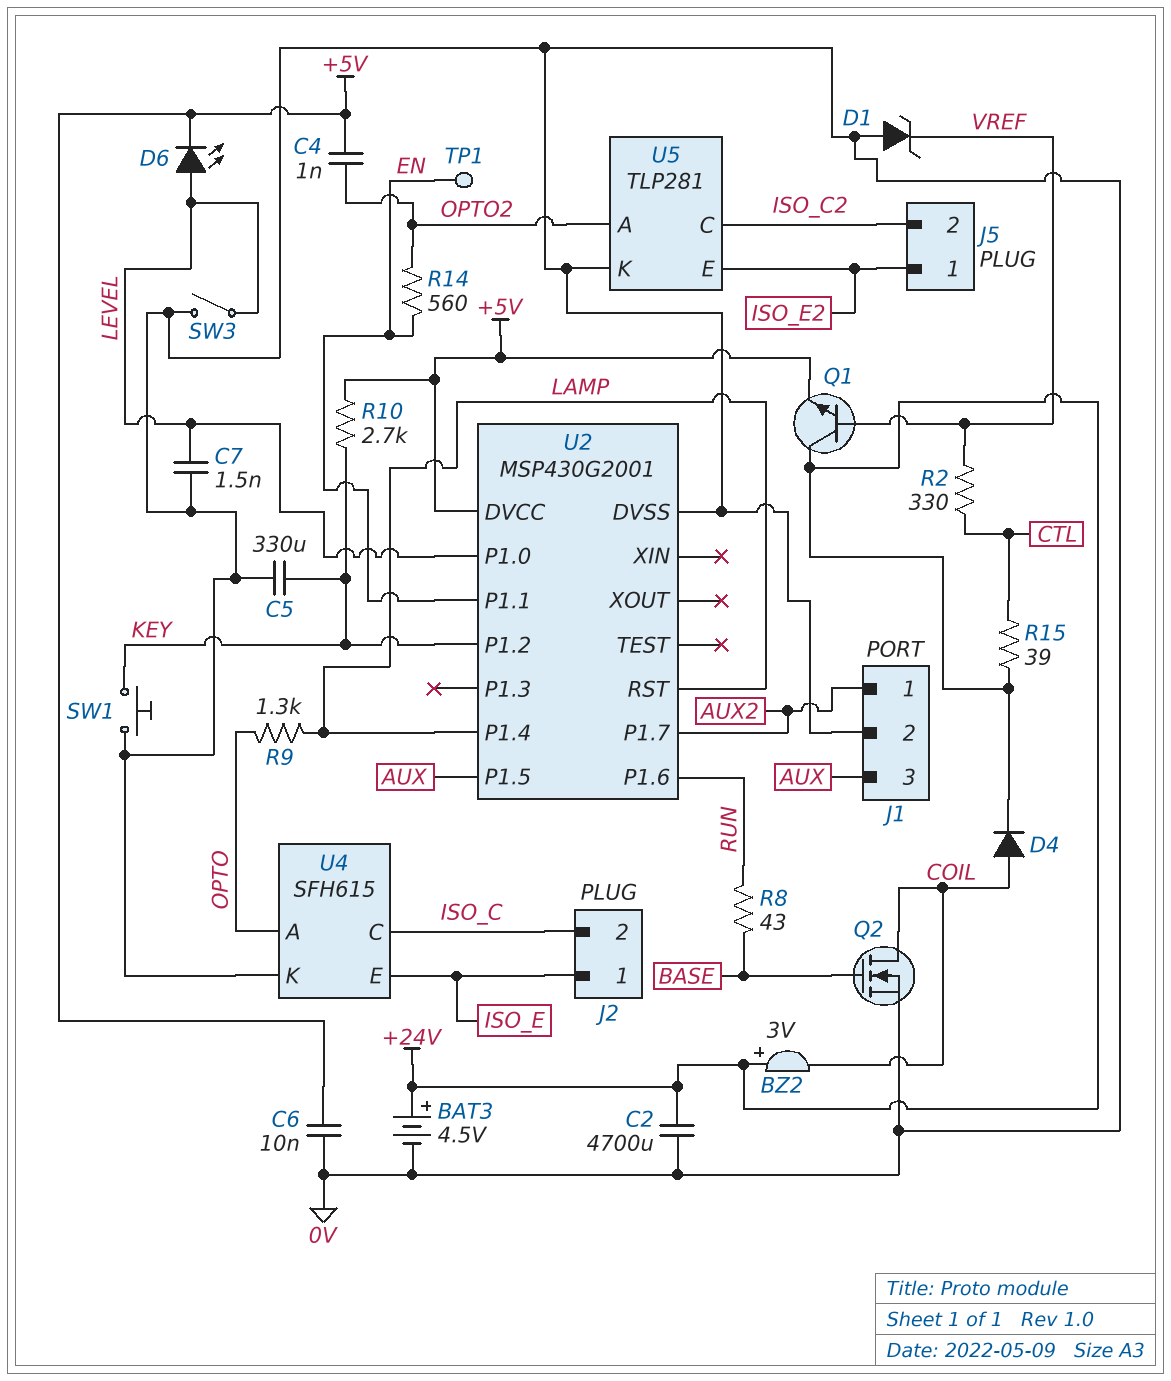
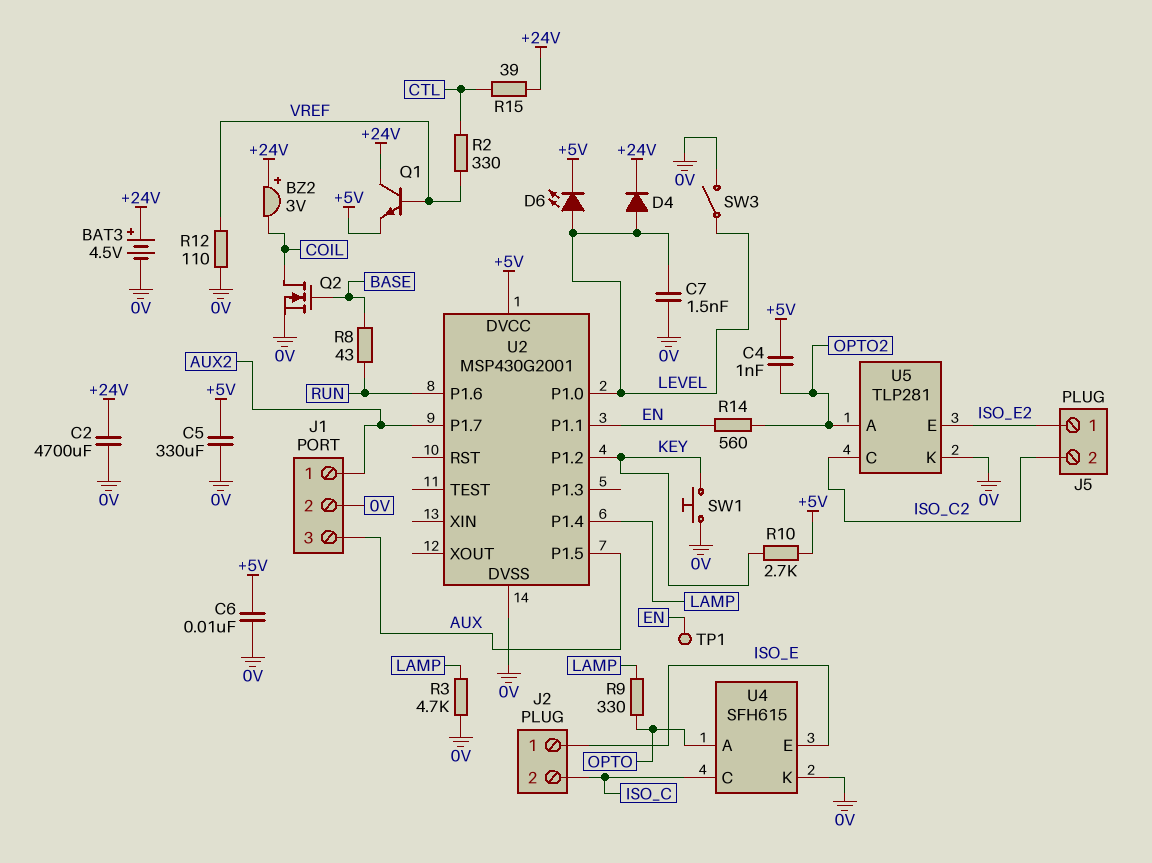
C5: 330uF (0V, KEY) -> 330uF (+5V, 0V)
D1: zener (A 0V, K VREF) -> none
D4: diode (A COIL, K +24V) -> diode (A LEVEL, K +24V)
R3: none -> 4.7k (0V, LAMP)
R9: 1.3k (LAMP, OPTO) -> 330 (LAMP, OPTO)
R12: none -> 110 (0V, VREF)
U2 pin RST: LAMP -> none

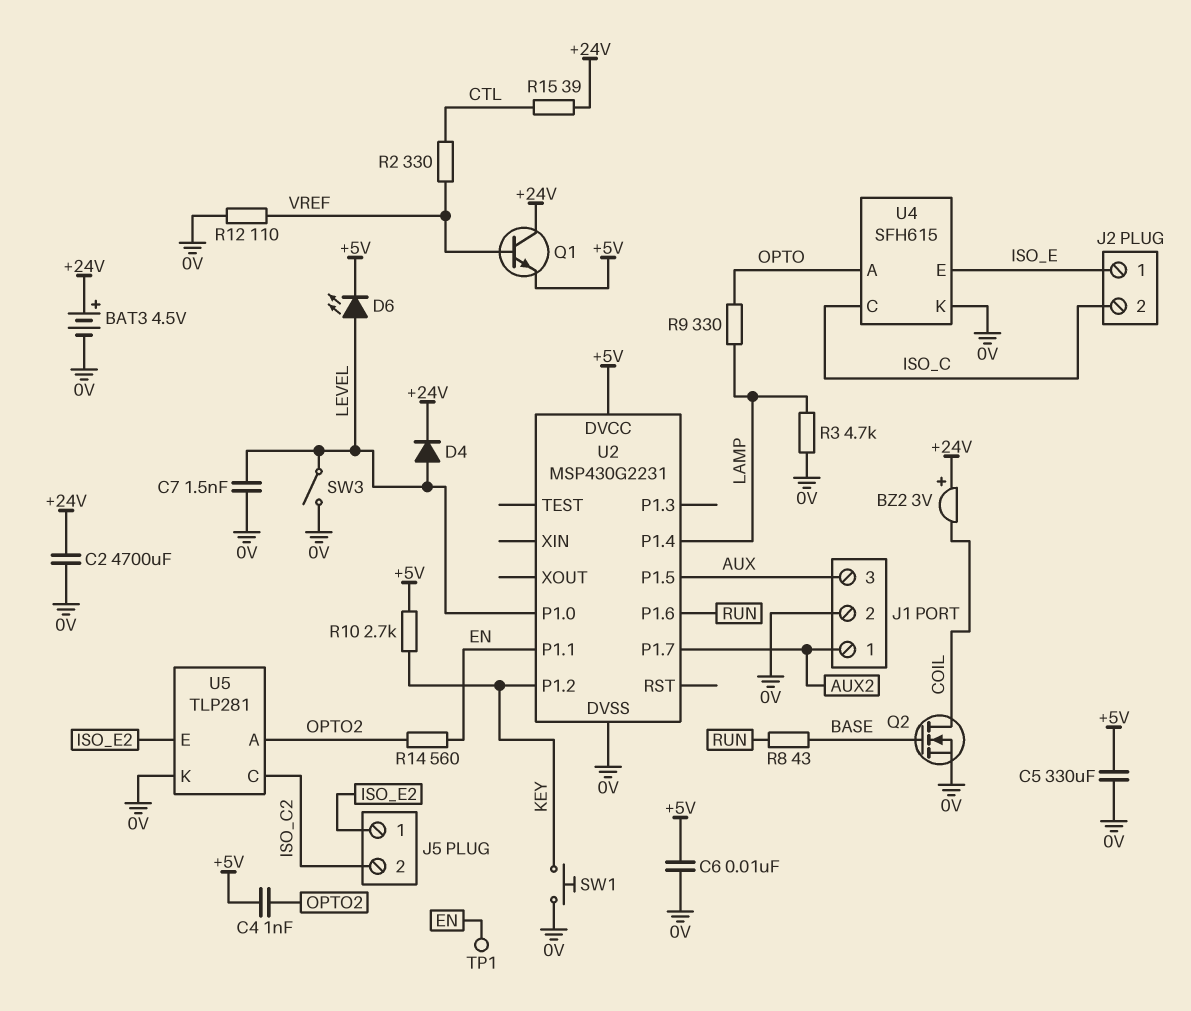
U2: MSP430G2001 -> MSP430G2231

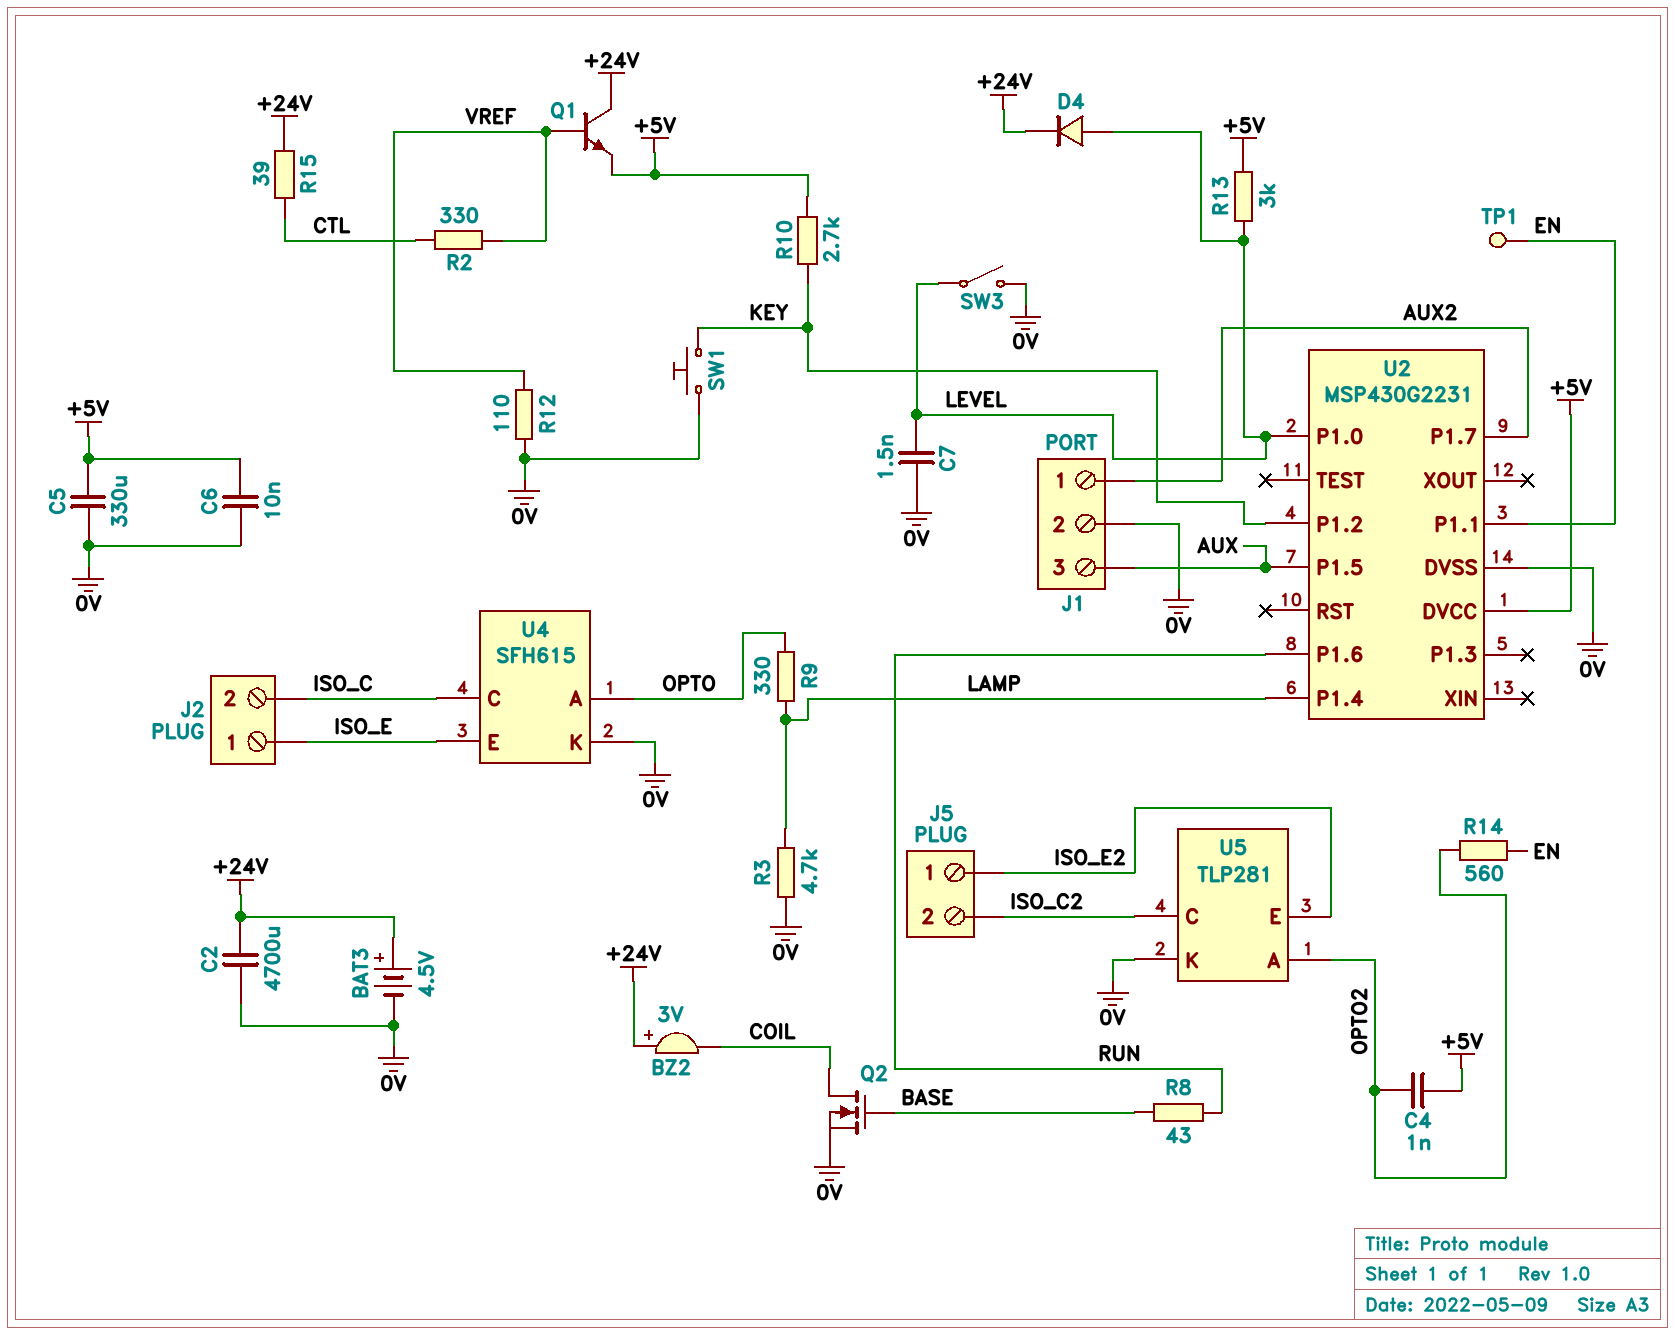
D6: LED (A LEVEL, K +5V) -> none
R13: none -> 3k (+5V, LEVEL)

